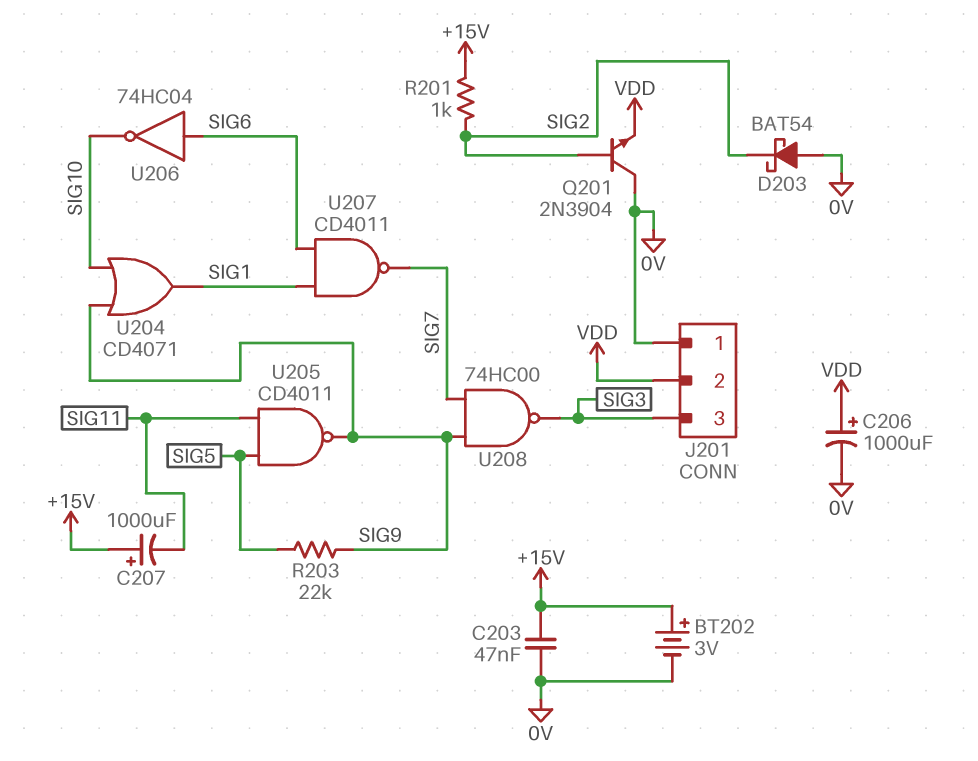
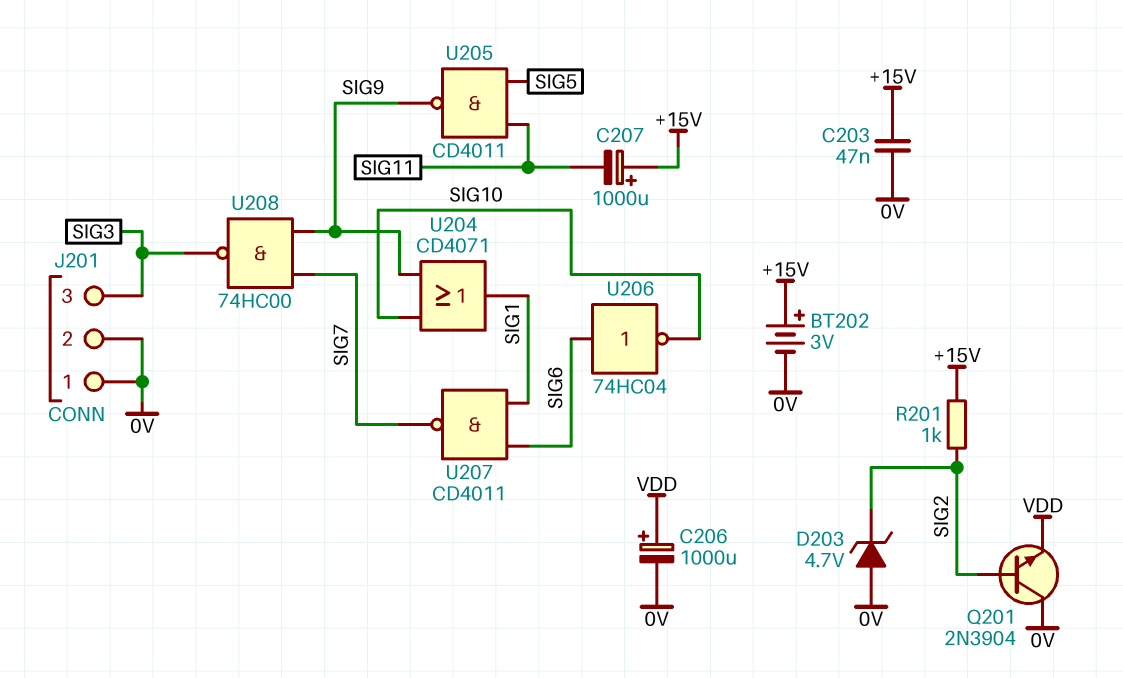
D203: schottky BAT54 (A 0V, K SIG2) -> zener 4.7V (A 0V, K SIG2)
J201 pin 2: VDD -> 0V
R203: 22k (SIG5, SIG9) -> none

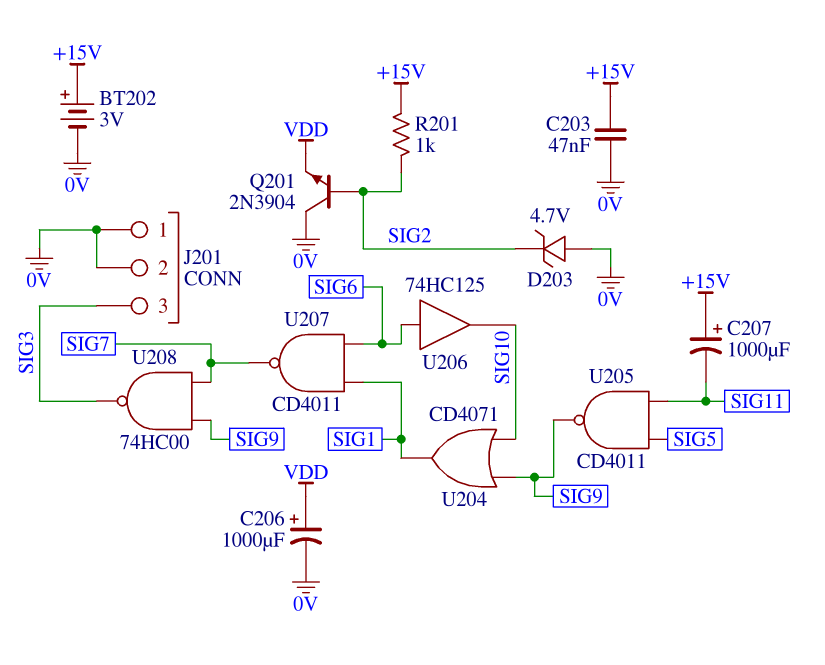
U206: NOT 74HC04 (in SIG6, out SIG10) -> buffer 74HC125 (in SIG6, out SIG10)

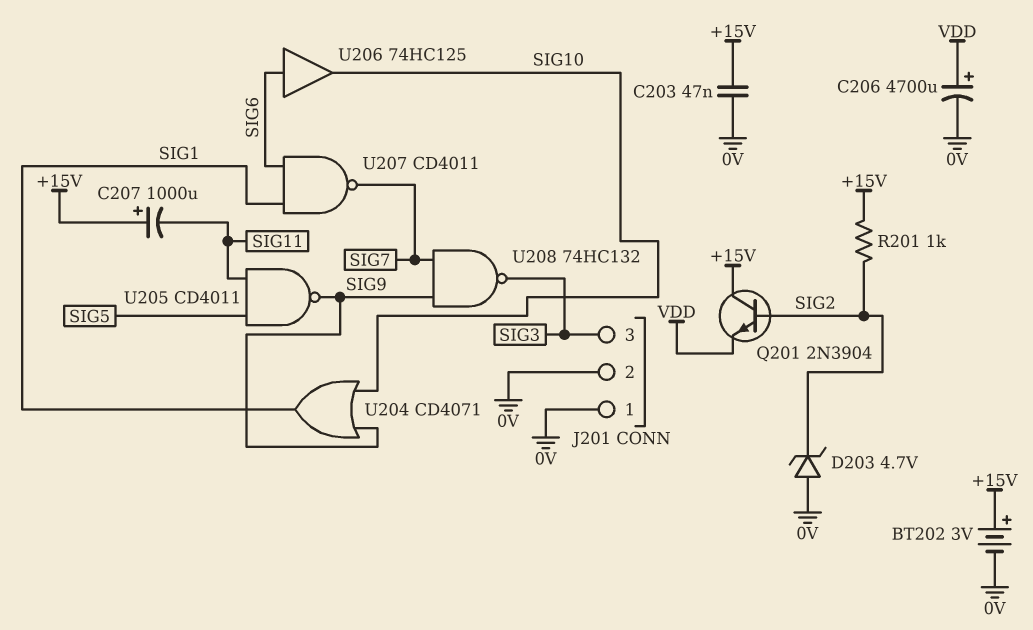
C206: 1000uF (plus VDD, minus 0V) -> 4700uF (plus VDD, minus 0V)
Q201: NPN 2N3904 (B SIG2, C 0V, E VDD) -> NPN 2N3904 (B SIG2, C +15V, E VDD)
U208: NAND 74HC00 (in SIG7, in SIG9, out SIG3) -> NAND 74HC132 (in SIG7, in SIG9, out SIG3)

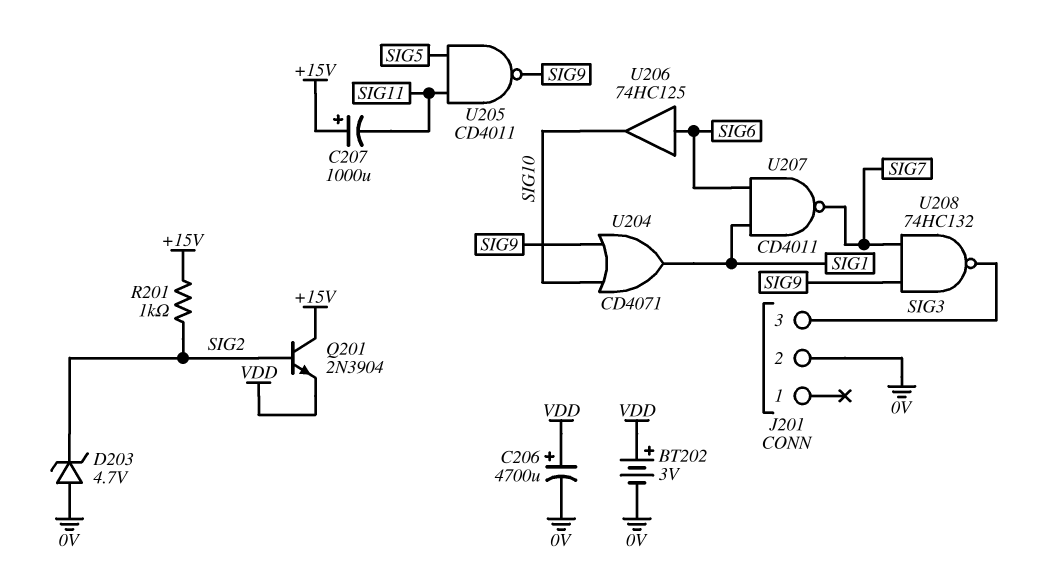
BT202: 3V (plus +15V, minus 0V) -> 3V (plus VDD, minus 0V)
C203: 47nF (+15V, 0V) -> none
J201 pin 1: 0V -> none

